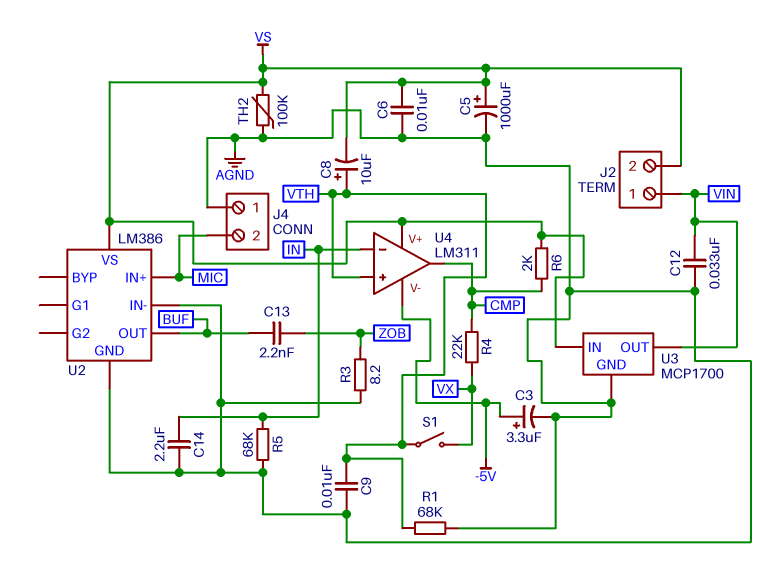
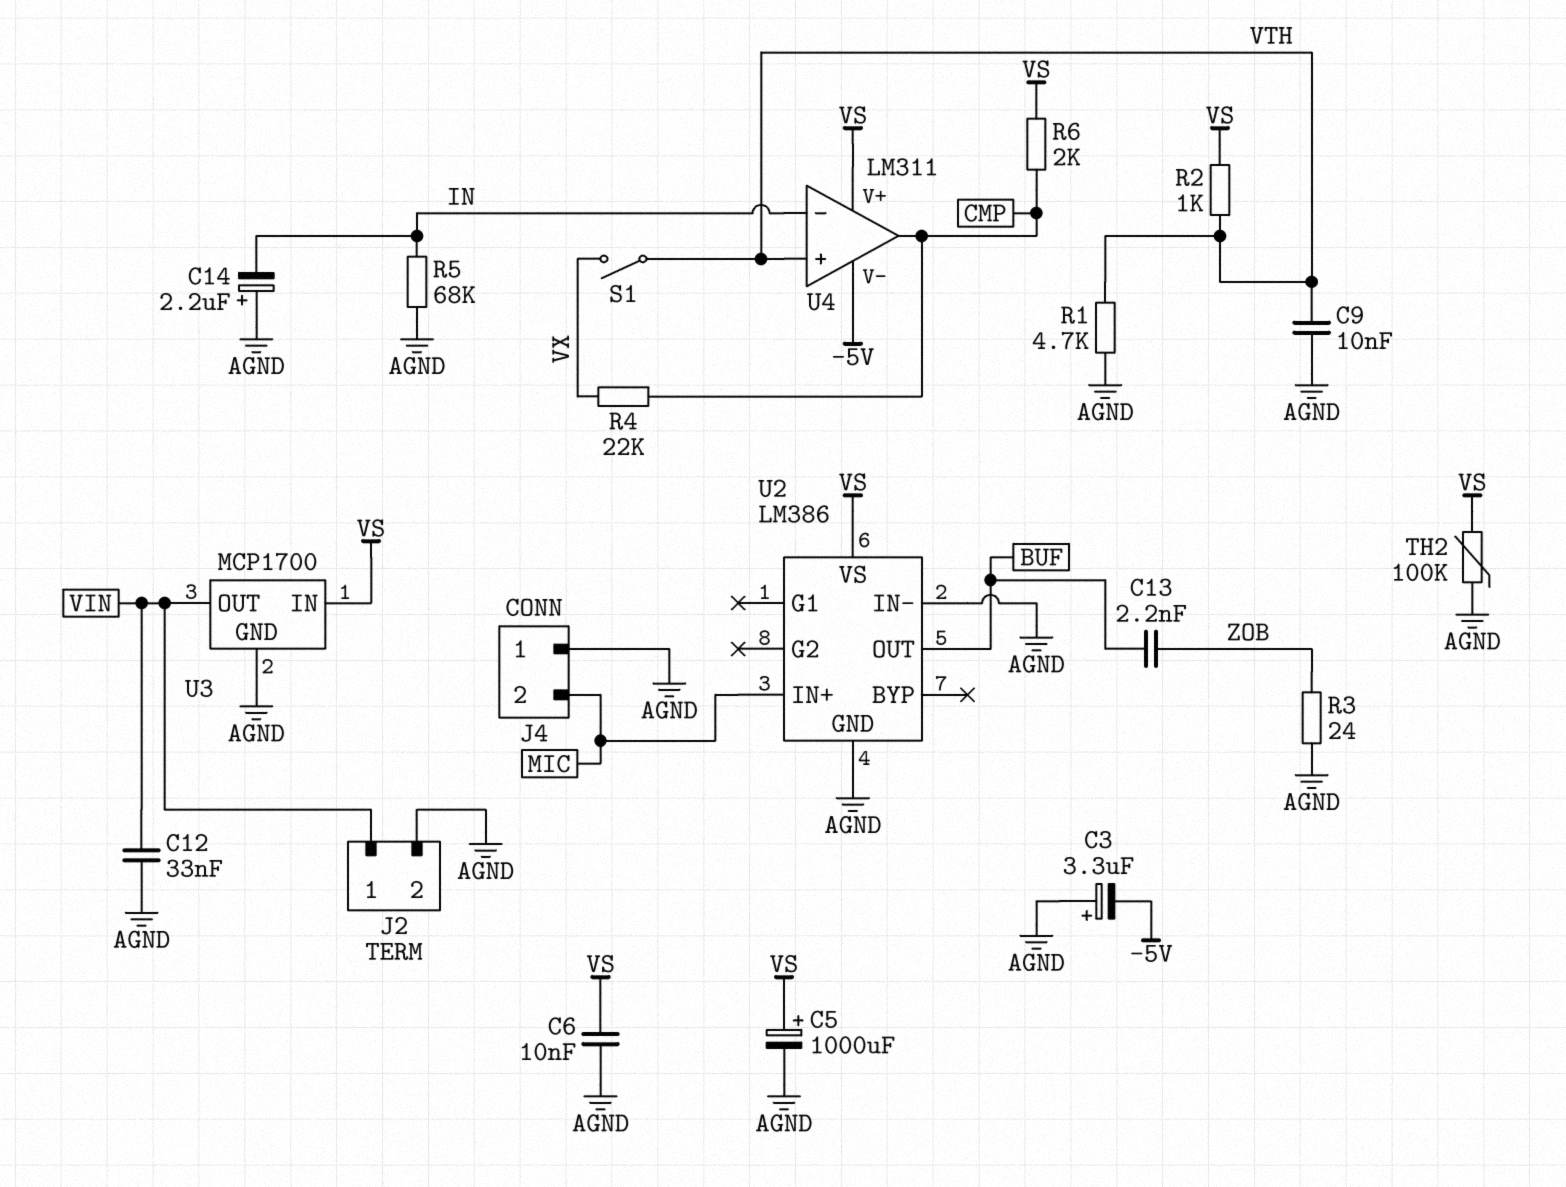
C3: 3.3uF (plus -5V, minus AGND) -> 3.3uF (plus AGND, minus -5V)
C8: 10uF (plus VTH, minus VS) -> none
C14: 2.2uF (AGND, IN) -> 2.2uF (plus AGND, minus IN)
J2 pin 2: VS -> AGND
R1: 68k (AGND, VTH) -> 4.7k (AGND, VTH)
R2: none -> 1k (VS, VTH)
R3: 8.2 (AGND, ZOB) -> 24 (AGND, ZOB)

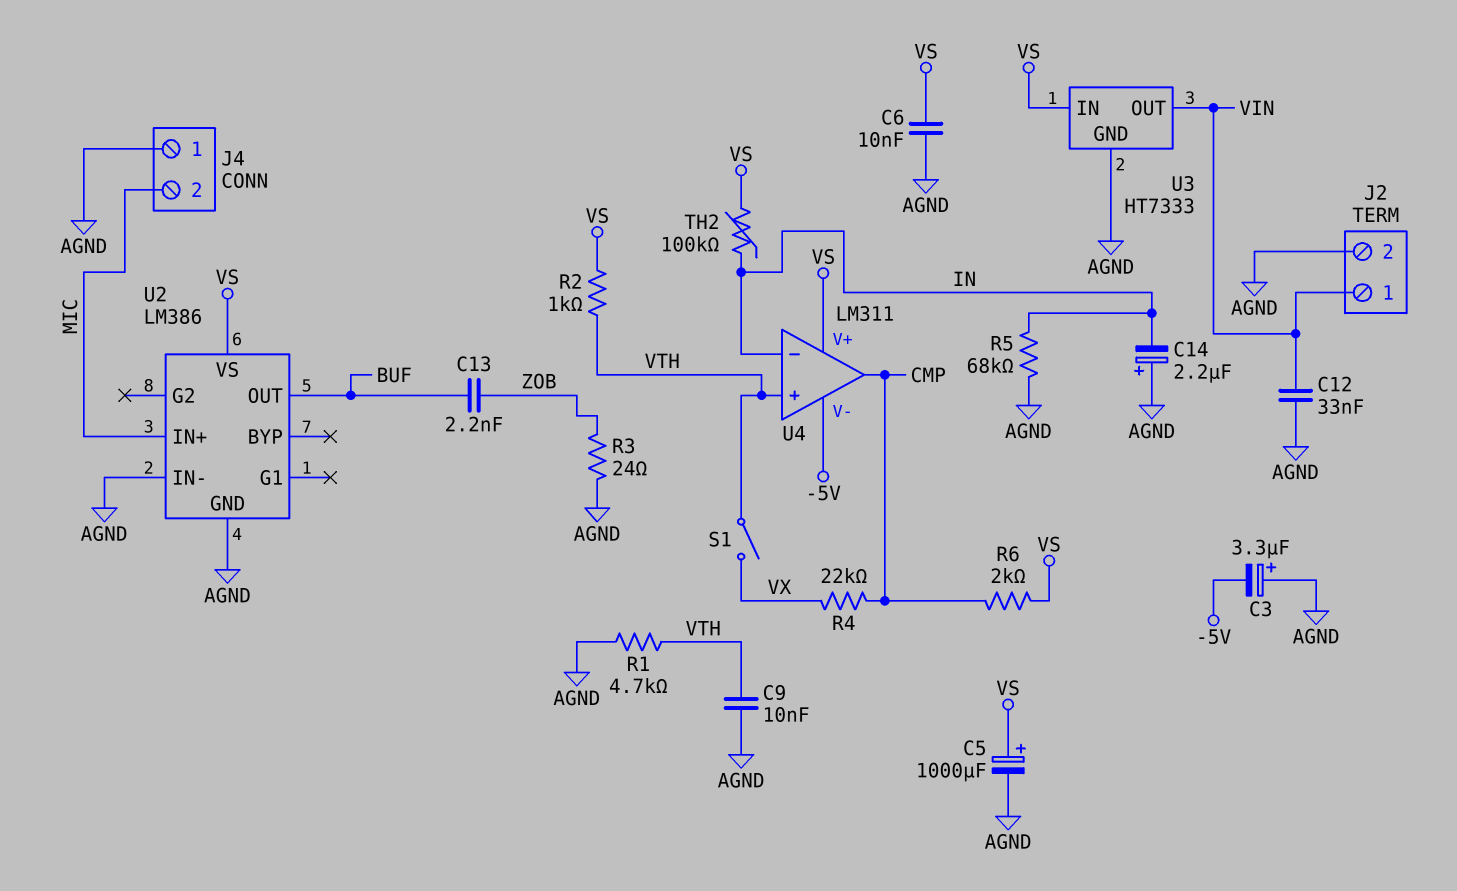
TH2: 100k (AGND, VS) -> 100k (IN, VS)
U3: MCP1700 -> HT7333

